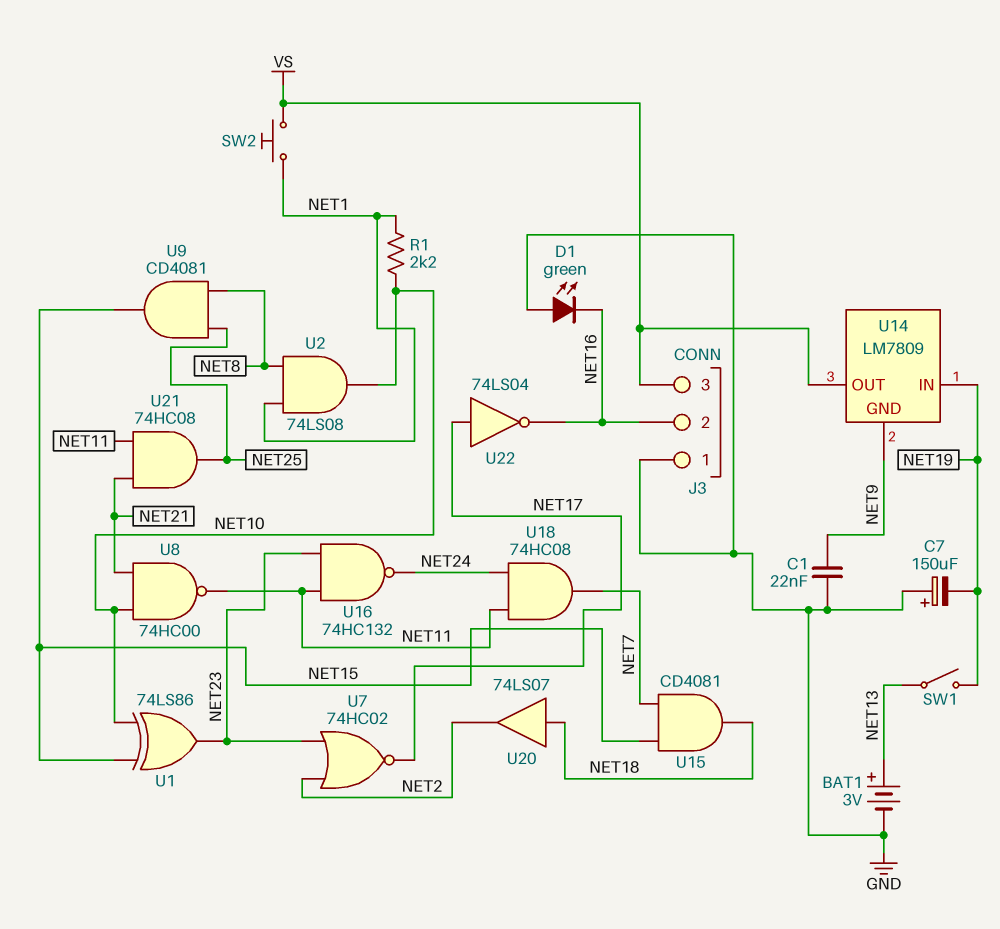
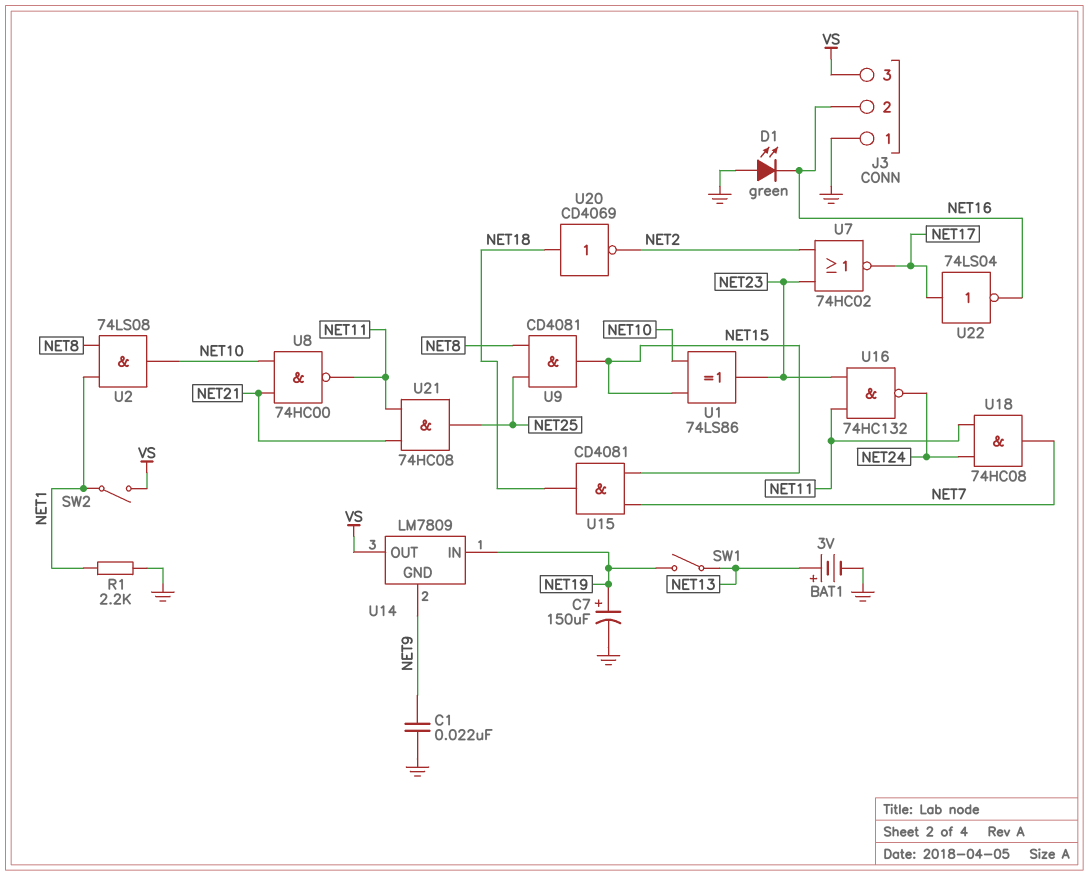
C7: 150uF (plus GND, minus NET19) -> 150uF (plus NET19, minus GND)
R1: 2.2k (NET1, NET10) -> 2.2k (GND, NET1)
SW2: button (NET1, VS) -> switch (NET1, VS)
U20: buffer 74LS07 (in NET18, out NET2) -> NOT CD4069 (in NET18, out NET2)

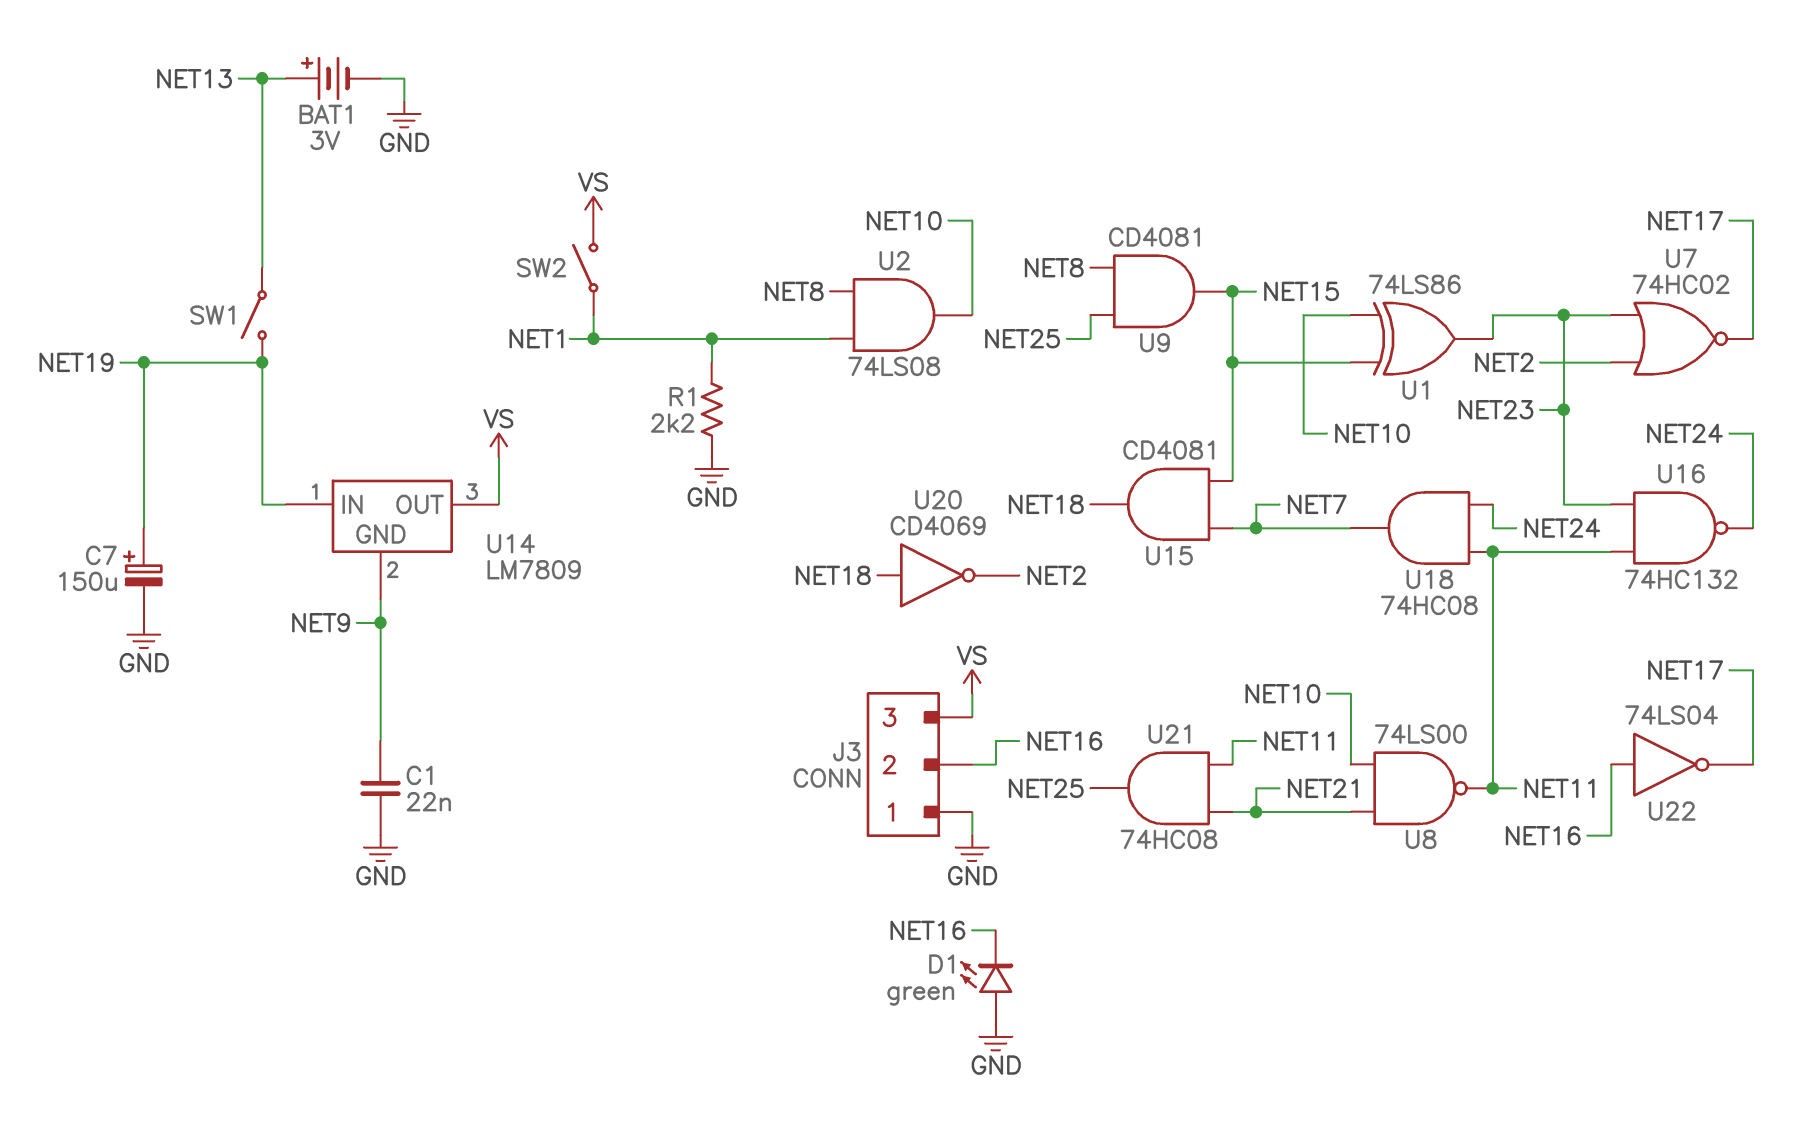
U8: NAND 74HC00 (in NET10, in NET21, out NET11) -> NAND 74LS00 (in NET10, in NET21, out NET11)
U22: NOT 74LS04 (in NET17, out NET16) -> NOT 74LS04 (in NET16, out NET17)

